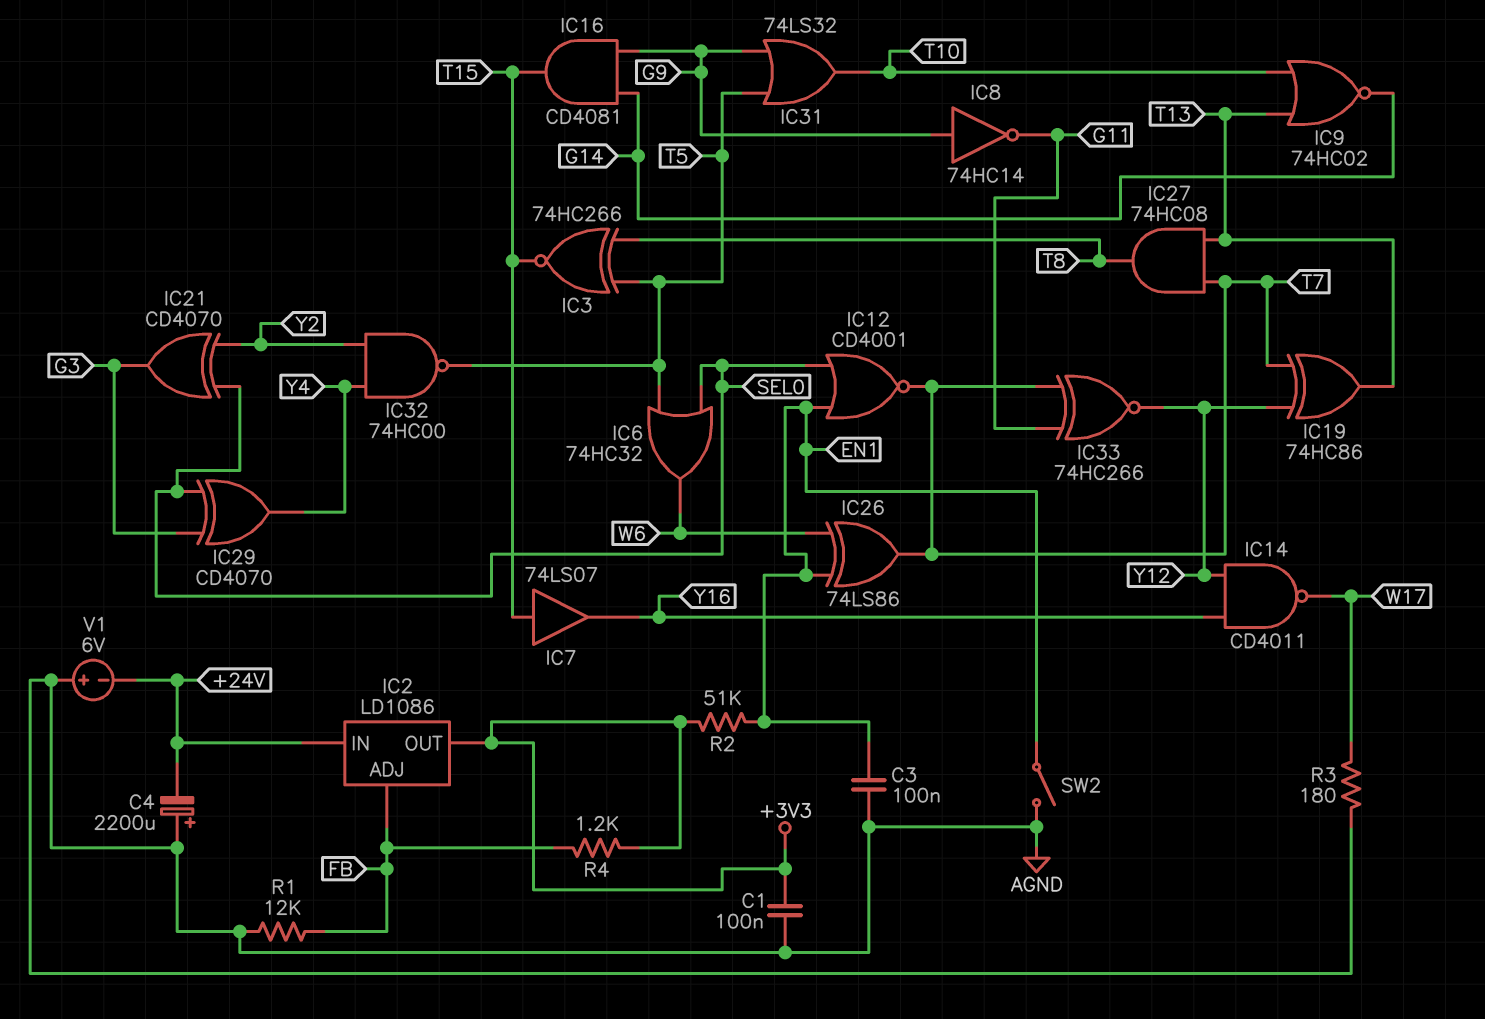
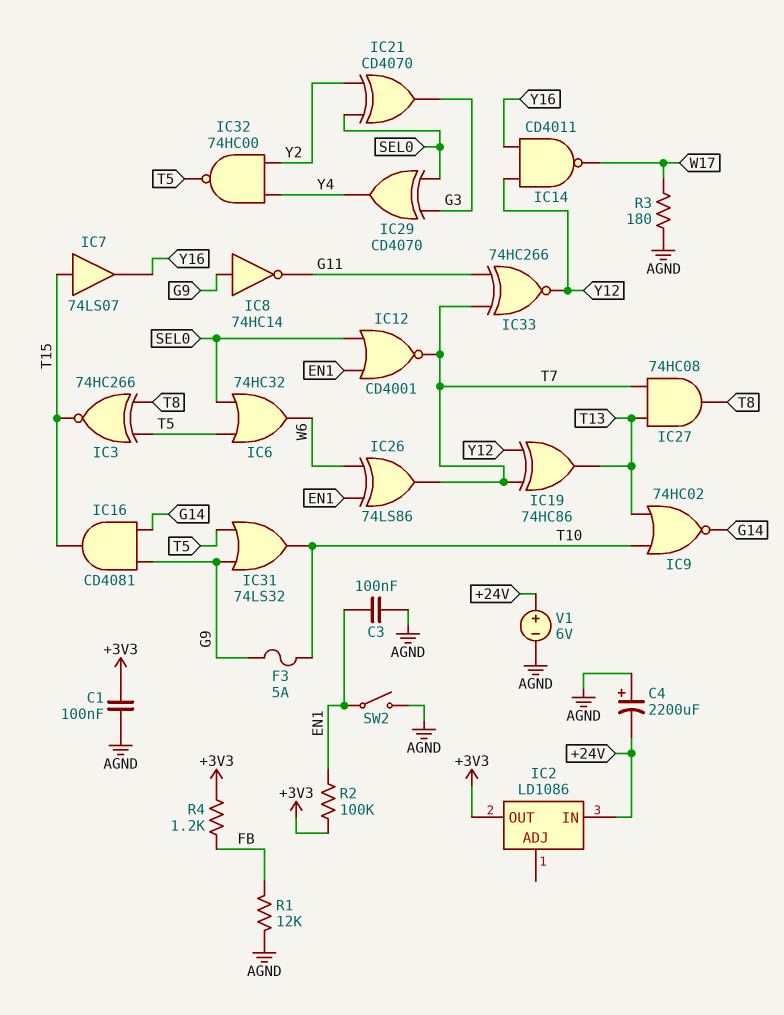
F3: none -> 5A (G9, T10)
IC2 pin ADJ: FB -> none
R2: 51k (+3V3, EN1) -> 100k (+3V3, EN1)
V1: 6V (plus AGND, minus +24V) -> 6V (plus +24V, minus AGND)

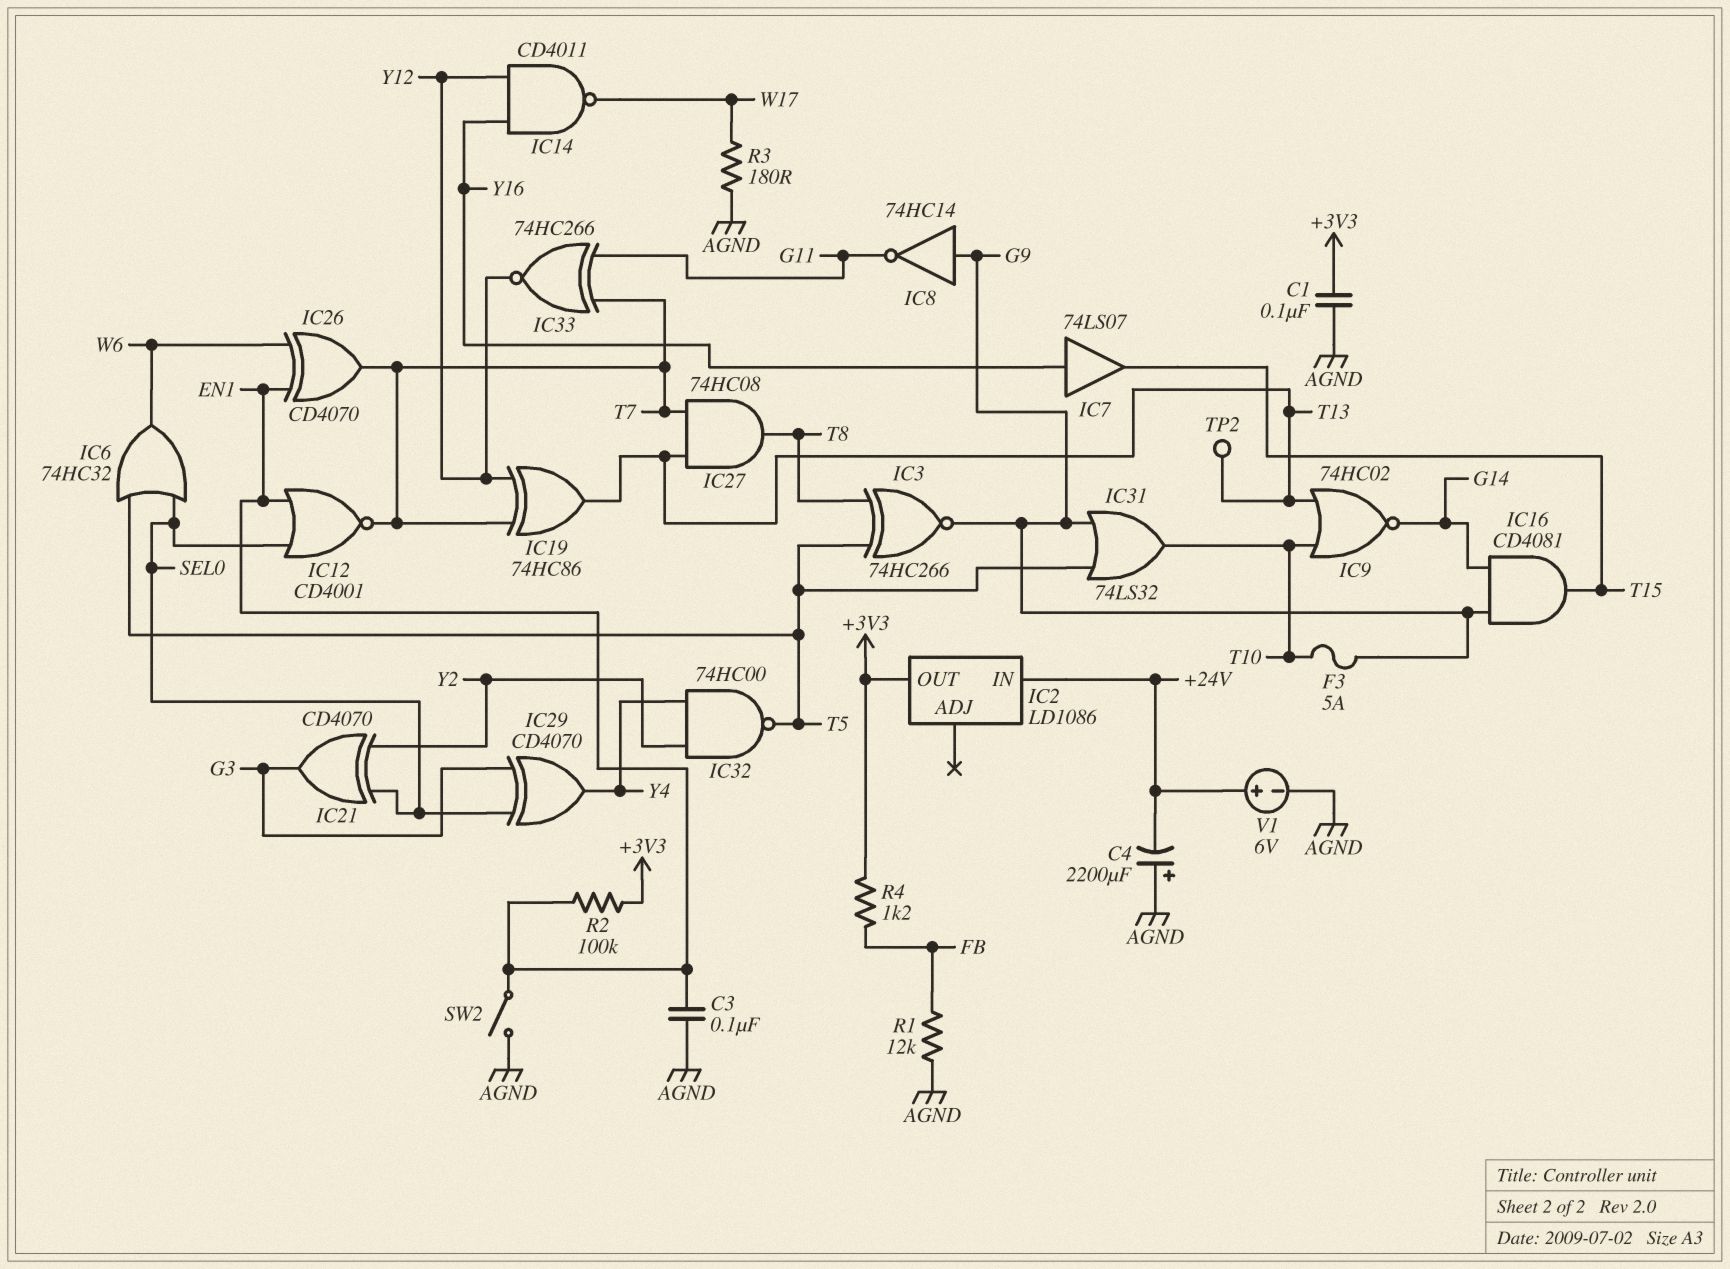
IC3: XNOR 74HC266 (in T5, in T8, out T15) -> XNOR 74HC266 (in T5, in T8, out G9)
IC7: buffer 74LS07 (in T15, out Y16) -> buffer 74LS07 (in Y16, out T15)
IC26: XOR 74LS86 (in EN1, in W6, out T7) -> XOR CD4070 (in EN1, in W6, out T7)
TP2: none -> test point (T13)

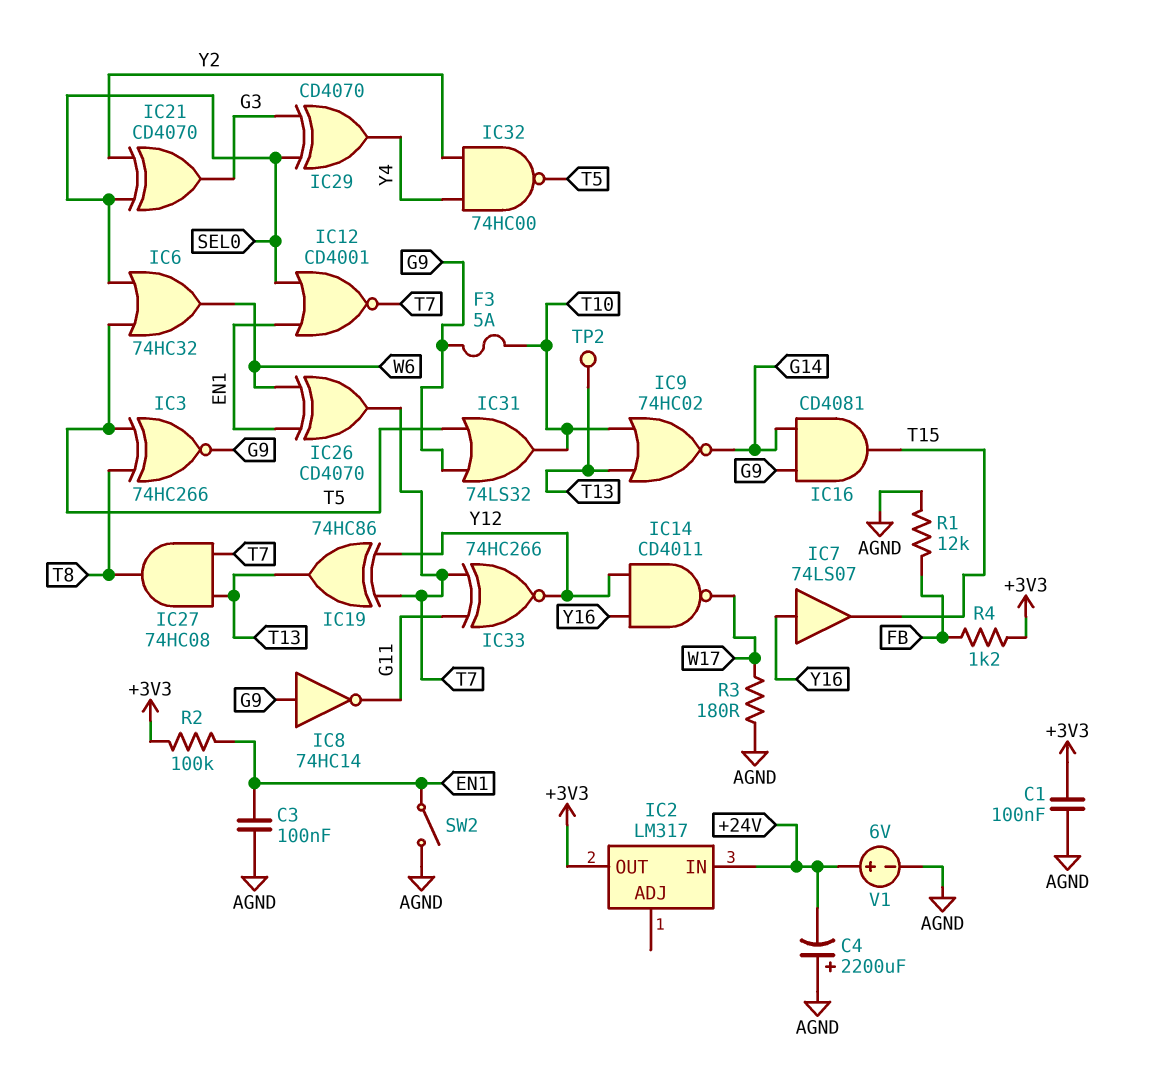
IC2: LD1086 -> LM317

